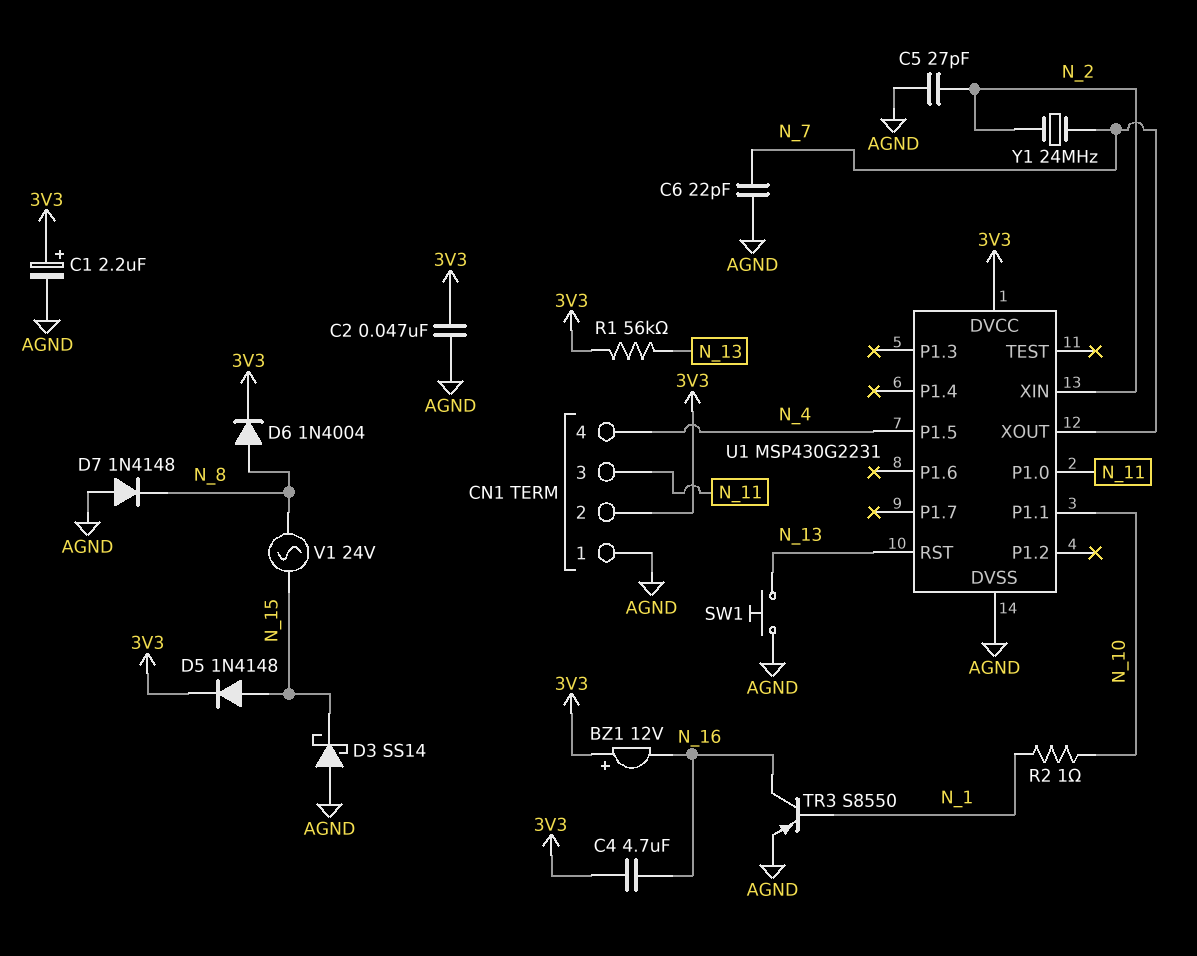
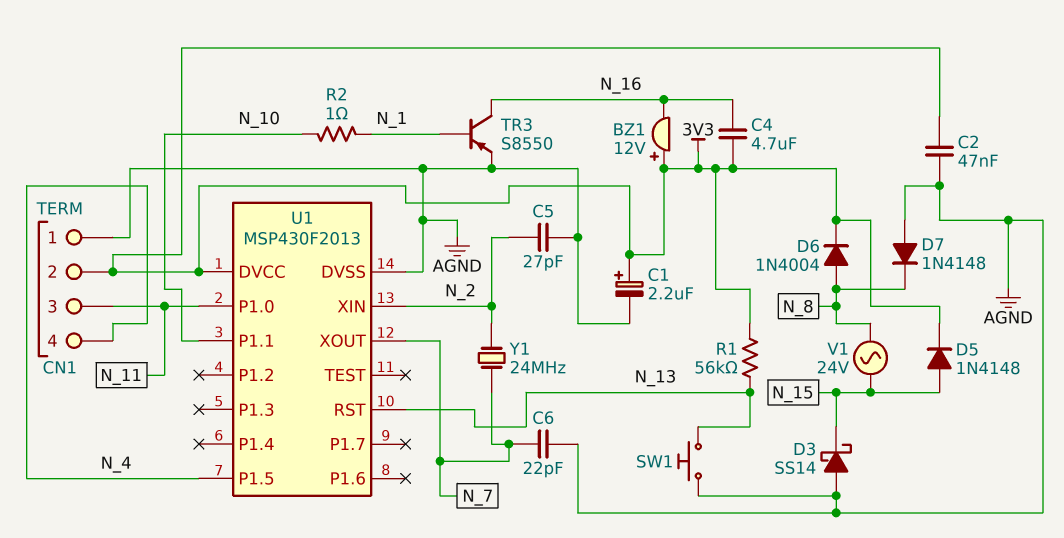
U1: MSP430G2231 -> MSP430F2013

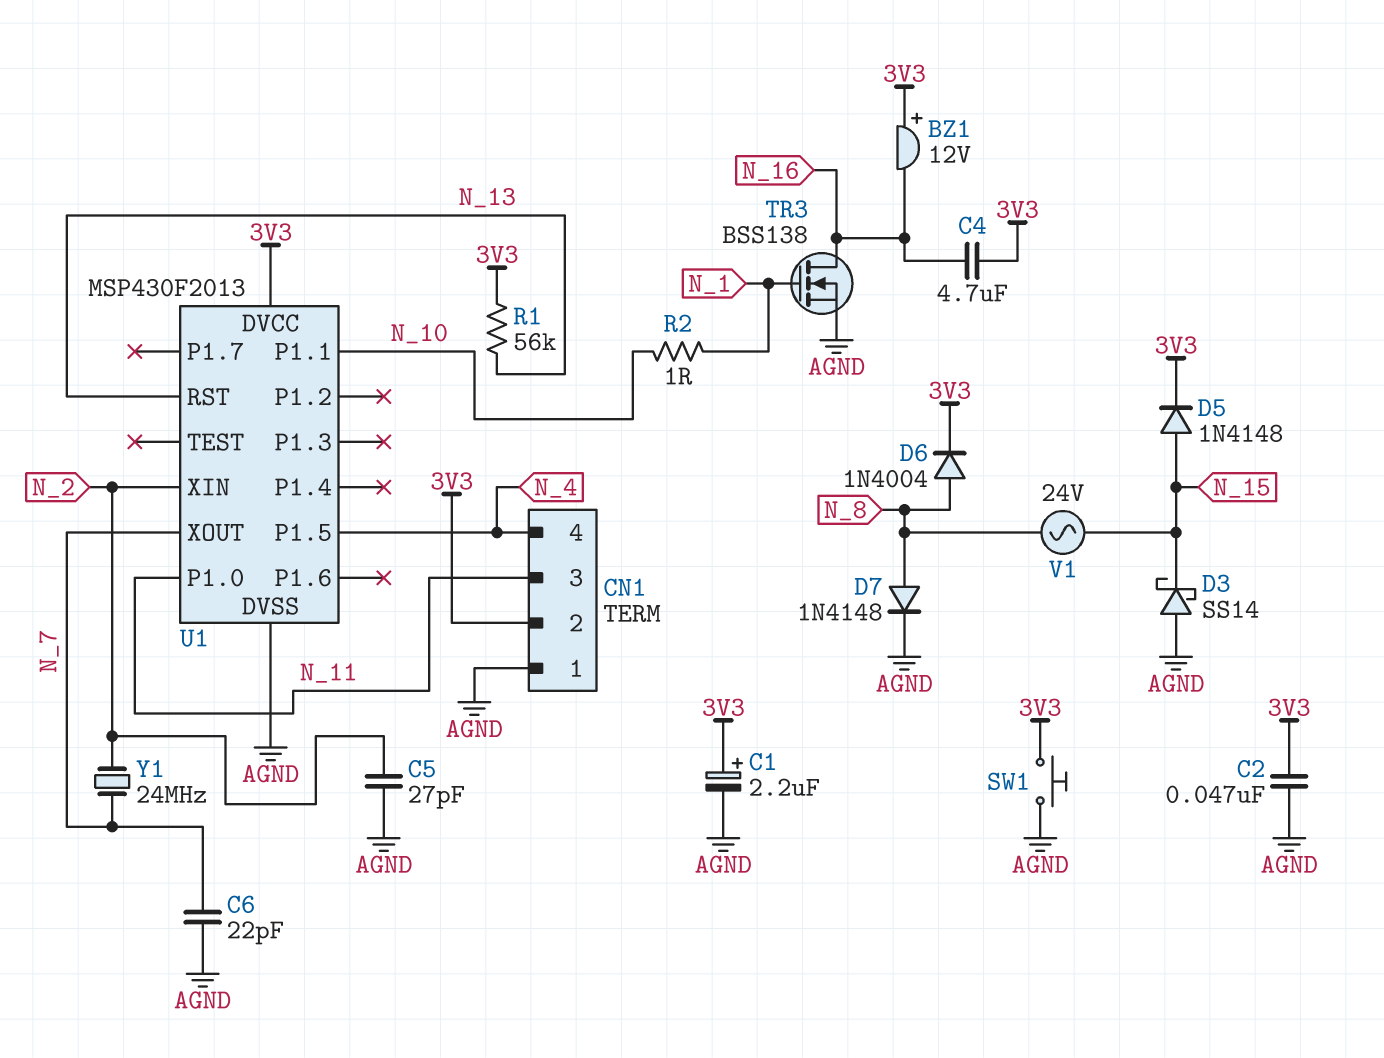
D7: diode 1N4148 (A AGND, K N_8) -> diode 1N4148 (A N_8, K AGND)
SW1: button (AGND, N_13) -> button (3V3, AGND)
TR3: PNP S8550 (B N_1, C N_16, E AGND) -> NMOS BSS138 (G N_1, D N_16, S AGND)

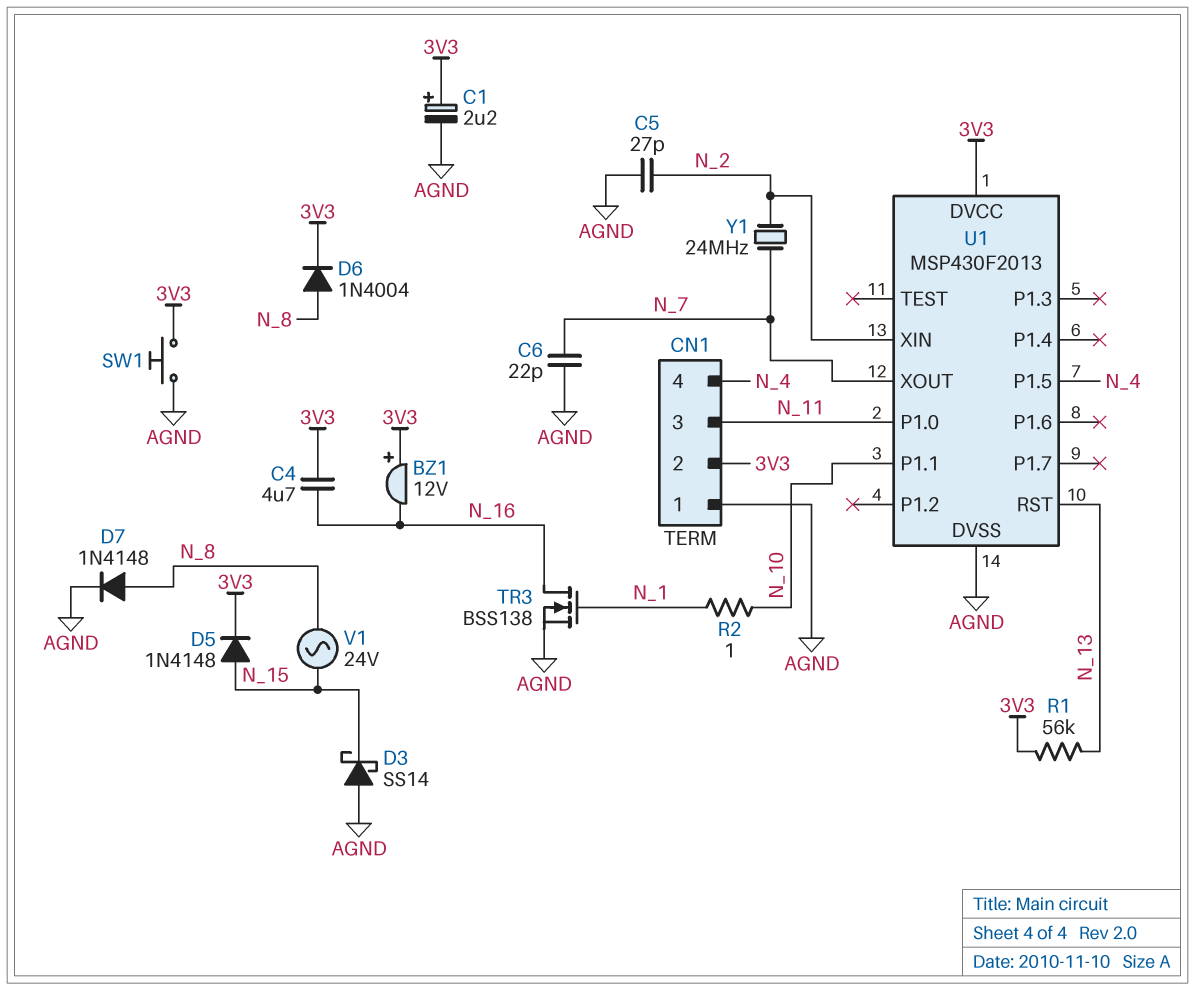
C2: 47nF (3V3, AGND) -> none

